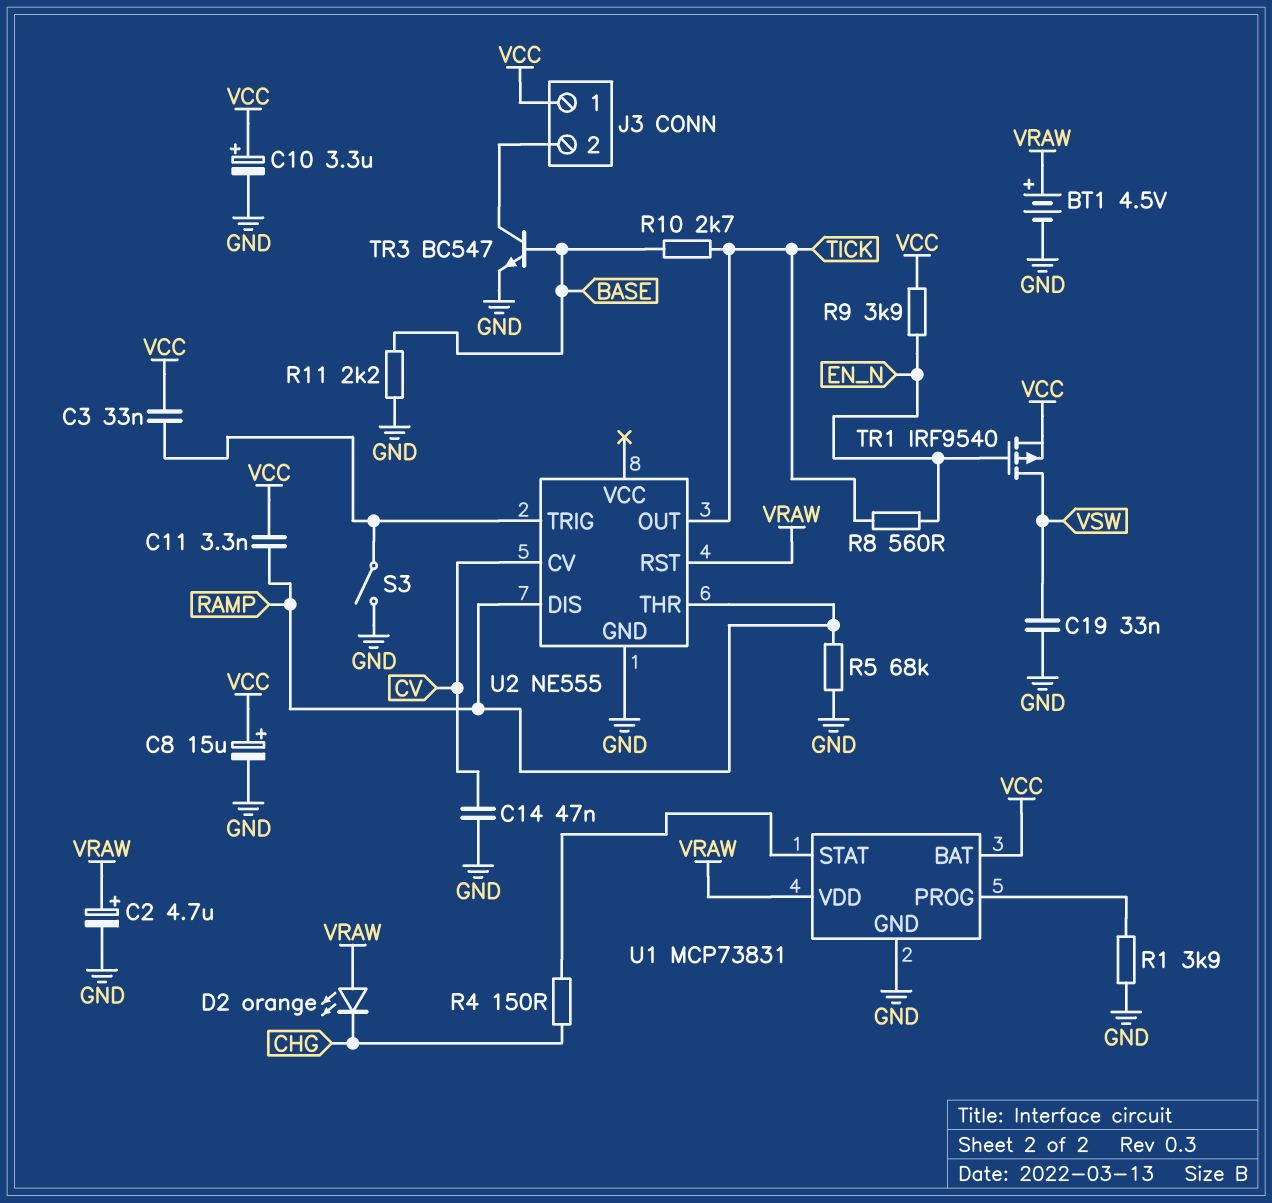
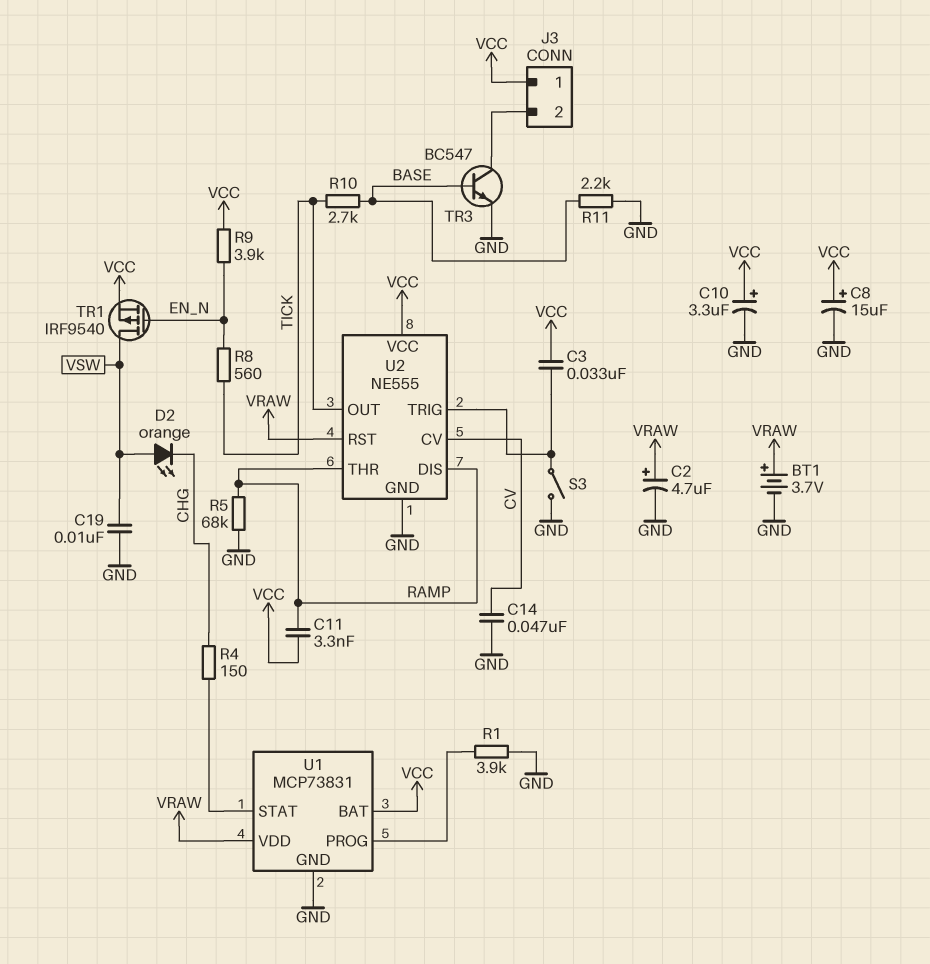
BT1: 4.5V (plus VRAW, minus GND) -> 3.7V (plus VRAW, minus GND)
C19: 33nF (GND, VSW) -> 10nF (GND, VSW)
D2: LED orange (A VRAW, K CHG) -> LED orange (A VSW, K CHG)
U2 pin VCC: none -> VCC

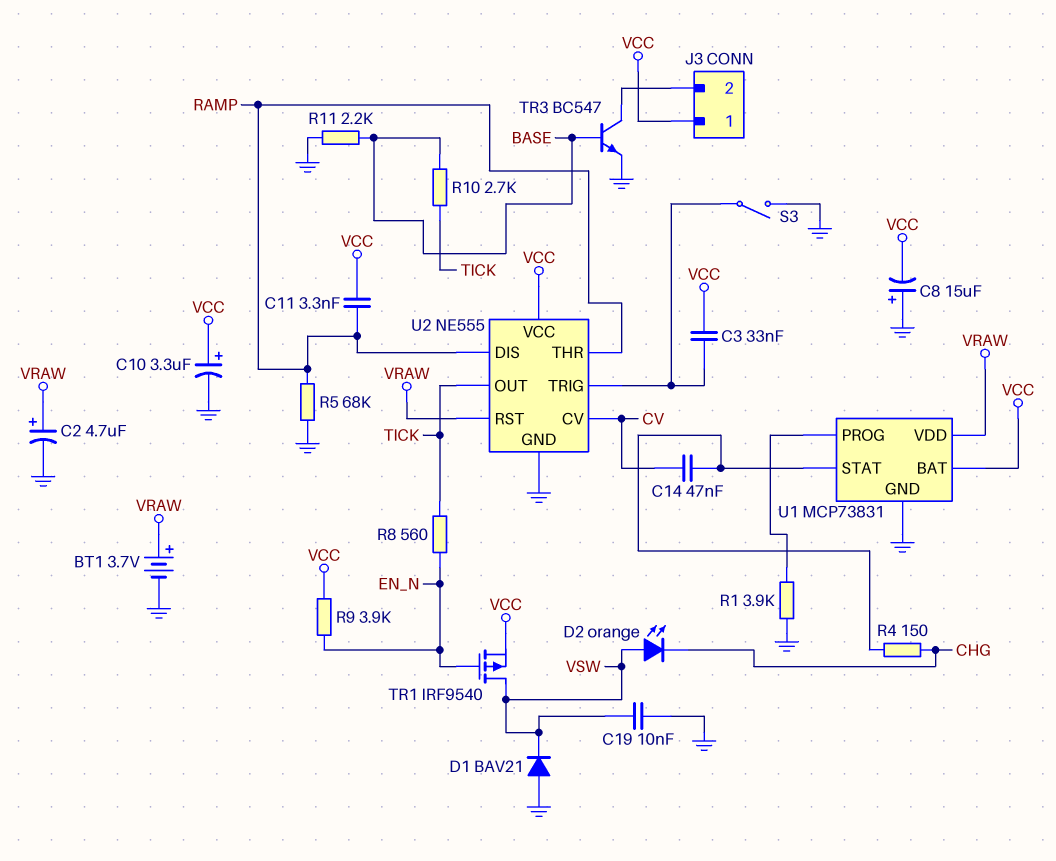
C8: 15uF (plus VCC, minus GND) -> 15uF (plus GND, minus VCC)
C14: 47nF (CV, GND) -> 47nF (CV, U1/STAT)
D1: none -> diode BAV21 (A GND, K VSW)

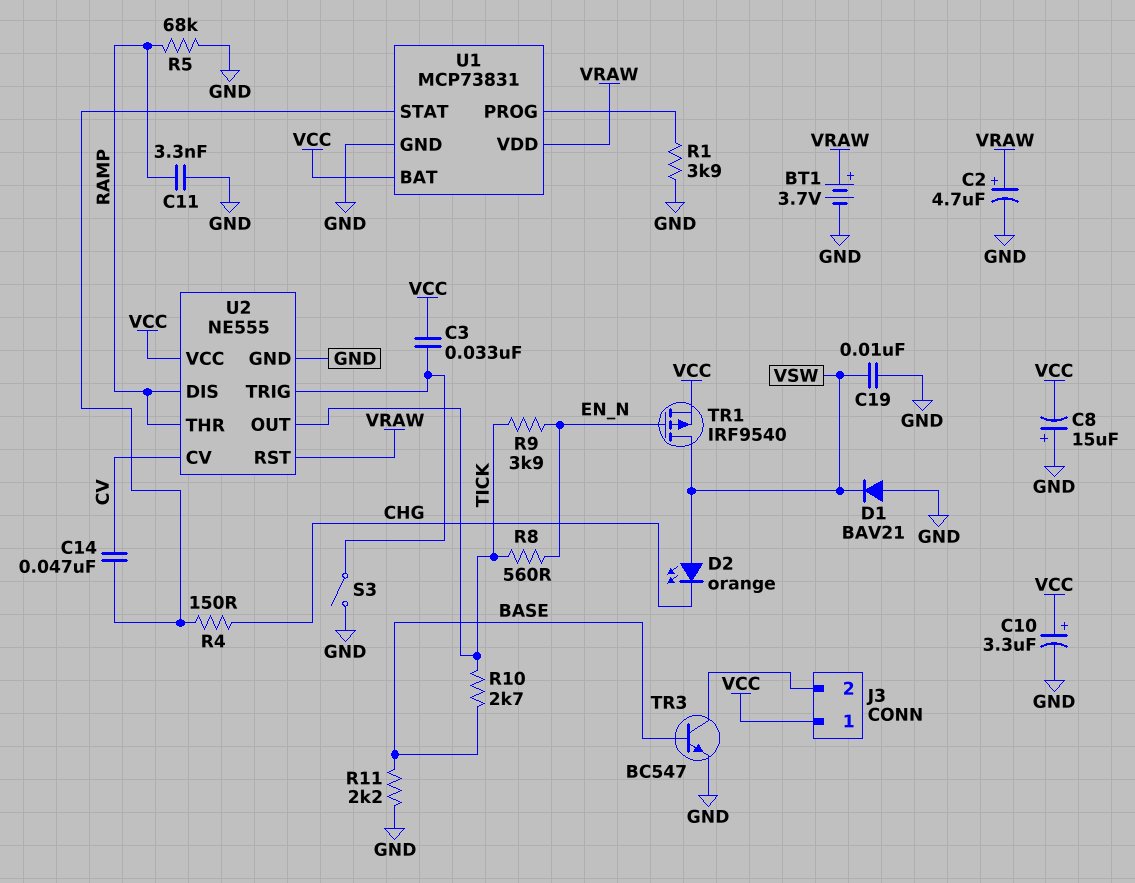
C11: 3.3nF (RAMP, VCC) -> 3.3nF (GND, RAMP)
R9: 3.9k (EN_N, VCC) -> 3.9k (EN_N, TICK)

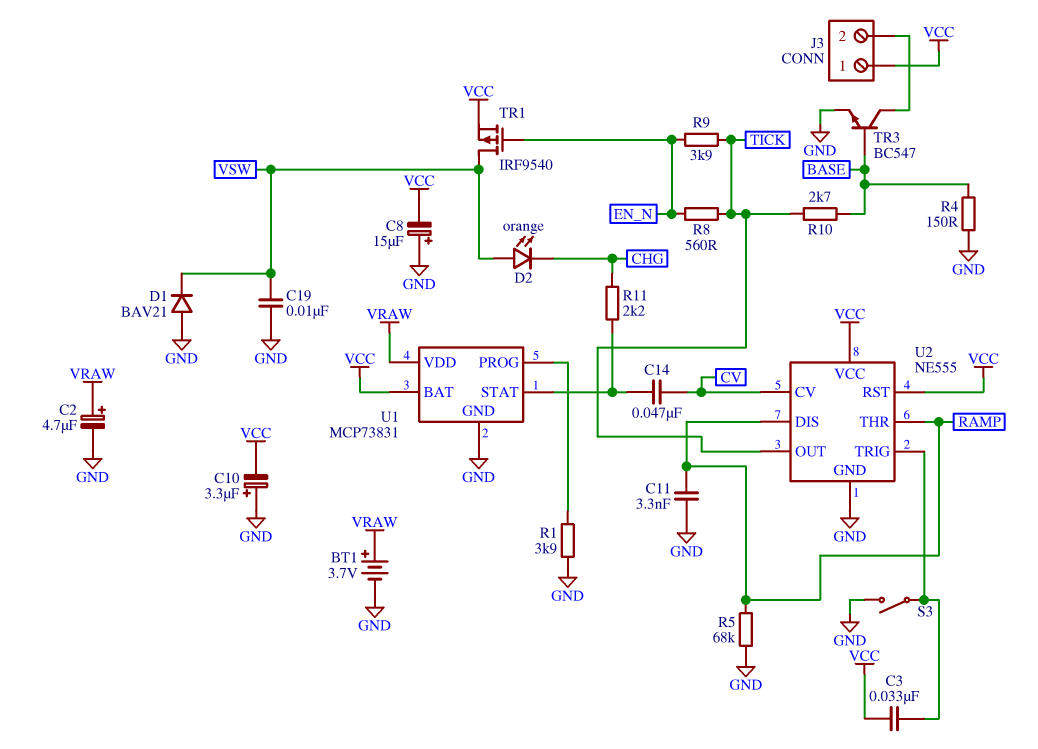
C10: 3.3uF (plus VCC, minus GND) -> 3.3uF (plus GND, minus VCC)
R4: 150 (CHG, U1/STAT) -> 150 (BASE, GND)
R11: 2.2k (BASE, GND) -> 2.2k (CHG, U1/STAT)
U2 pin RST: VRAW -> VCC

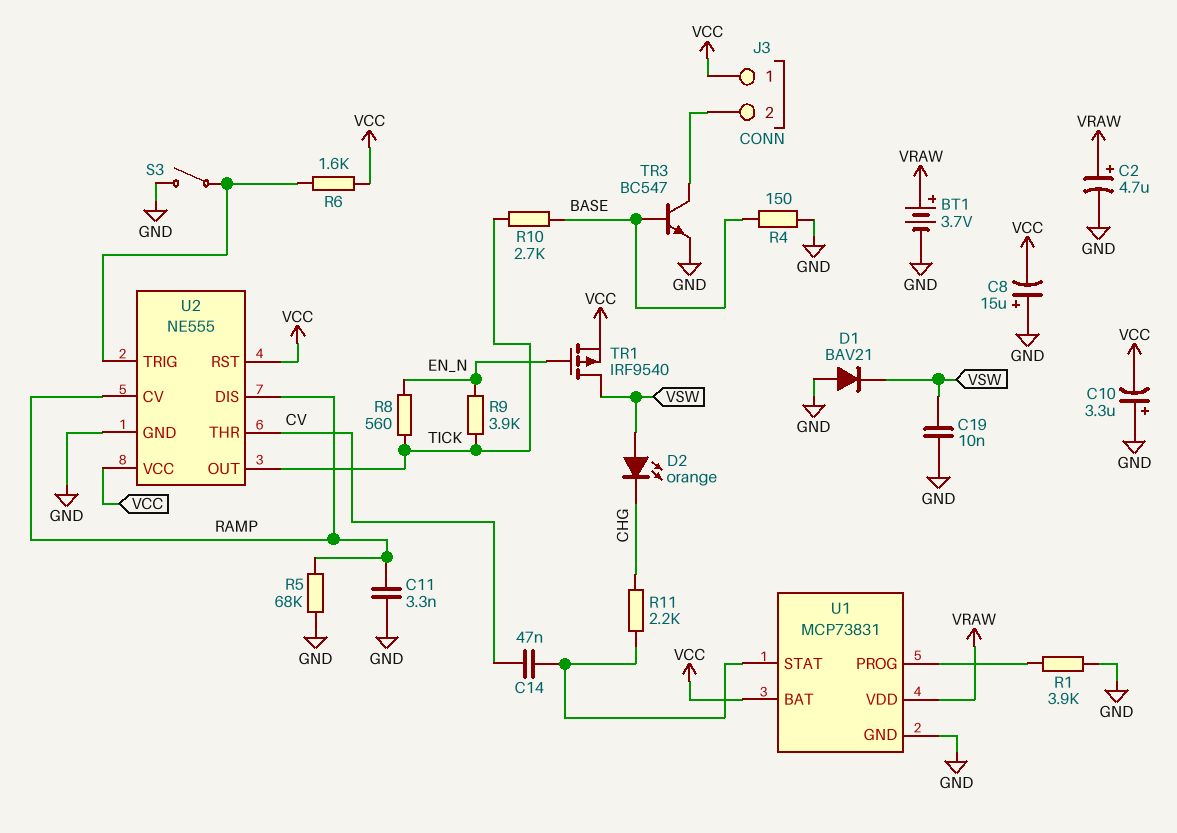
C3: 33nF (U2/TRIG, VCC) -> none
R6: none -> 1.6k (U2/TRIG, VCC)
U2 pin CV: CV -> RAMP
U2 pin THR: RAMP -> CV

